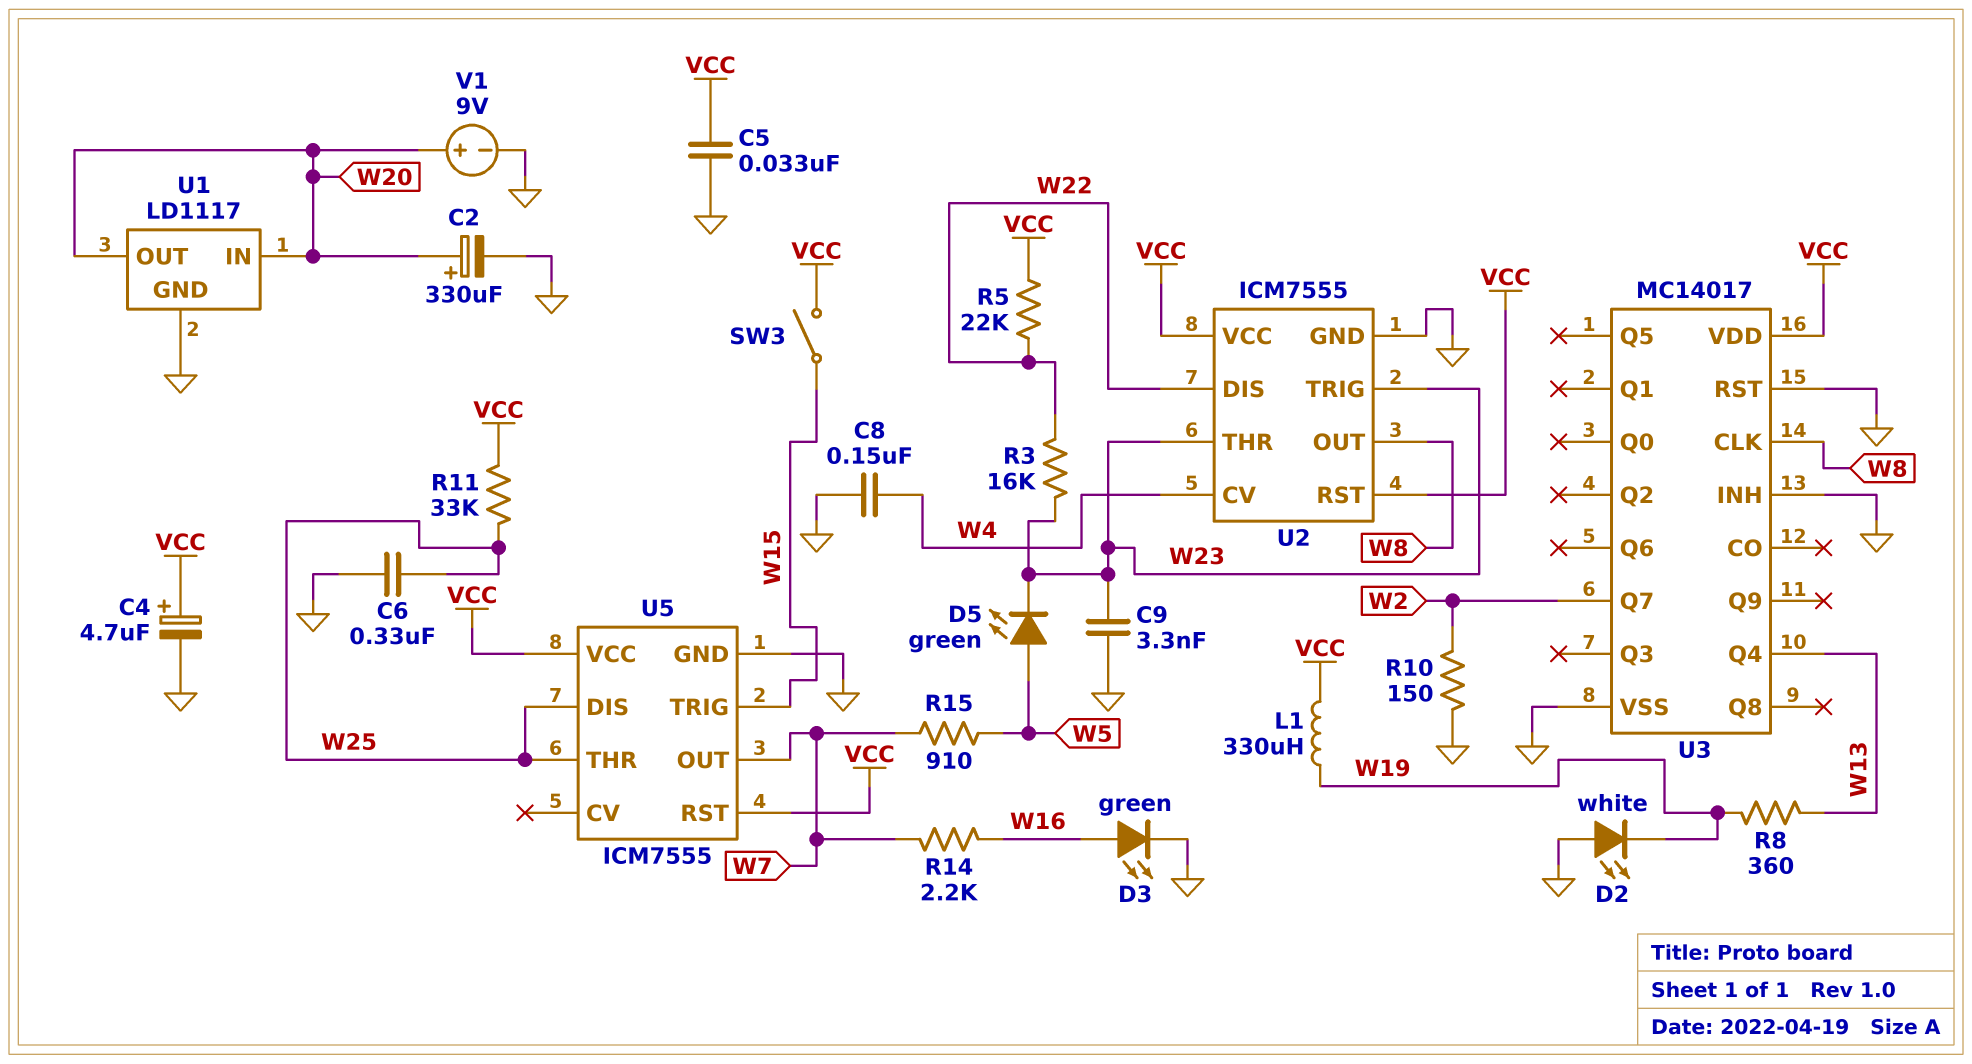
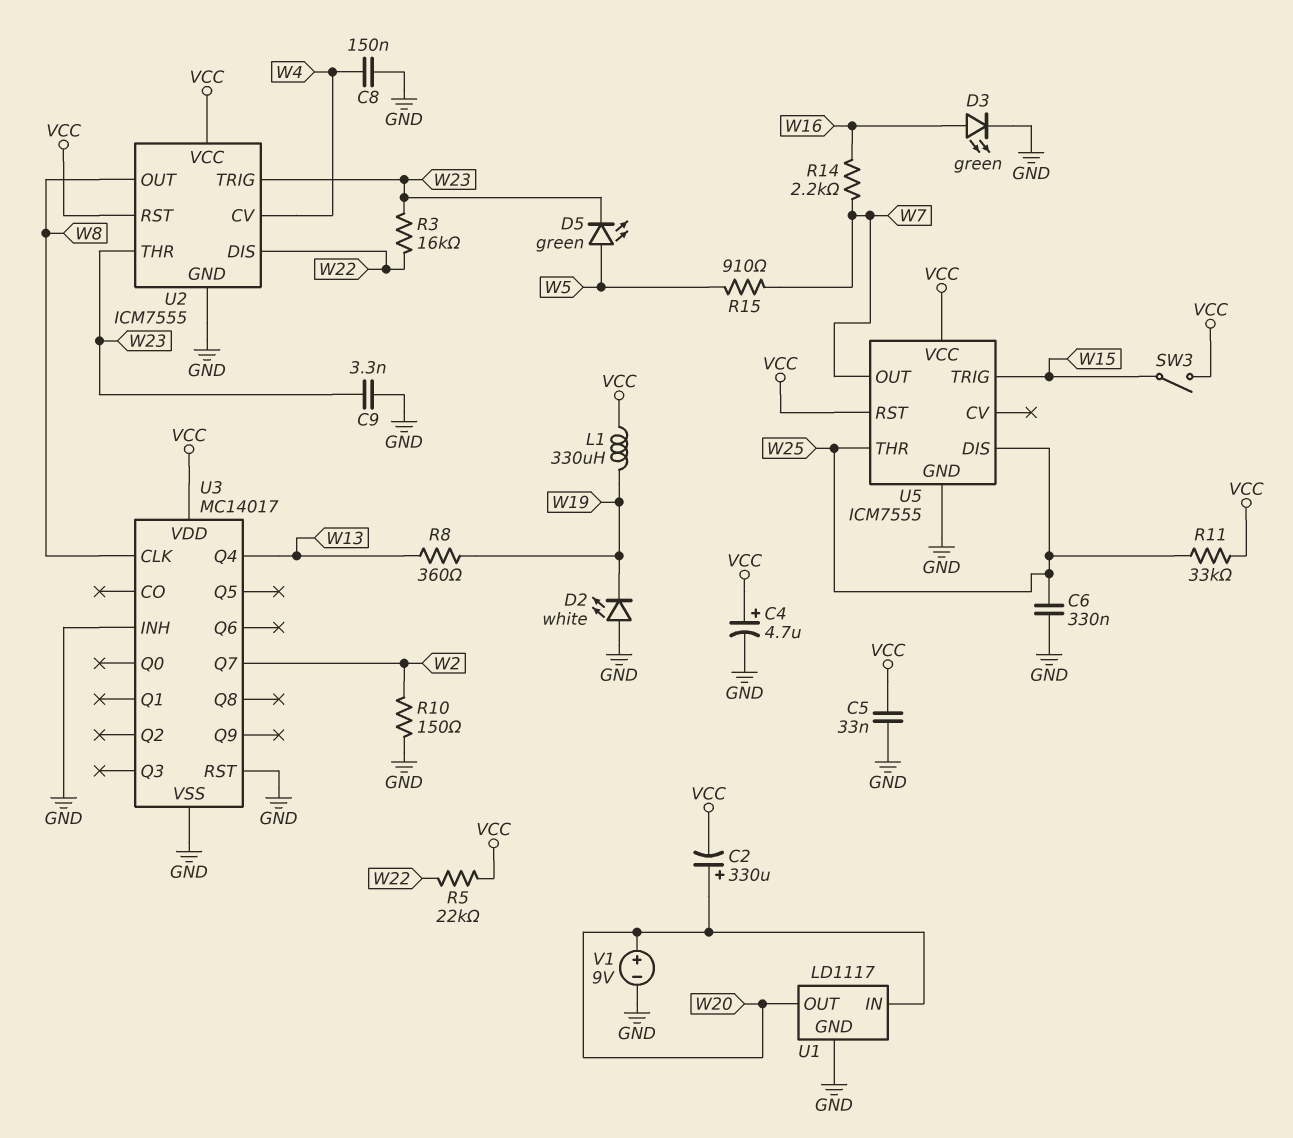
C2: 330uF (plus W20, minus GND) -> 330uF (plus W20, minus VCC)

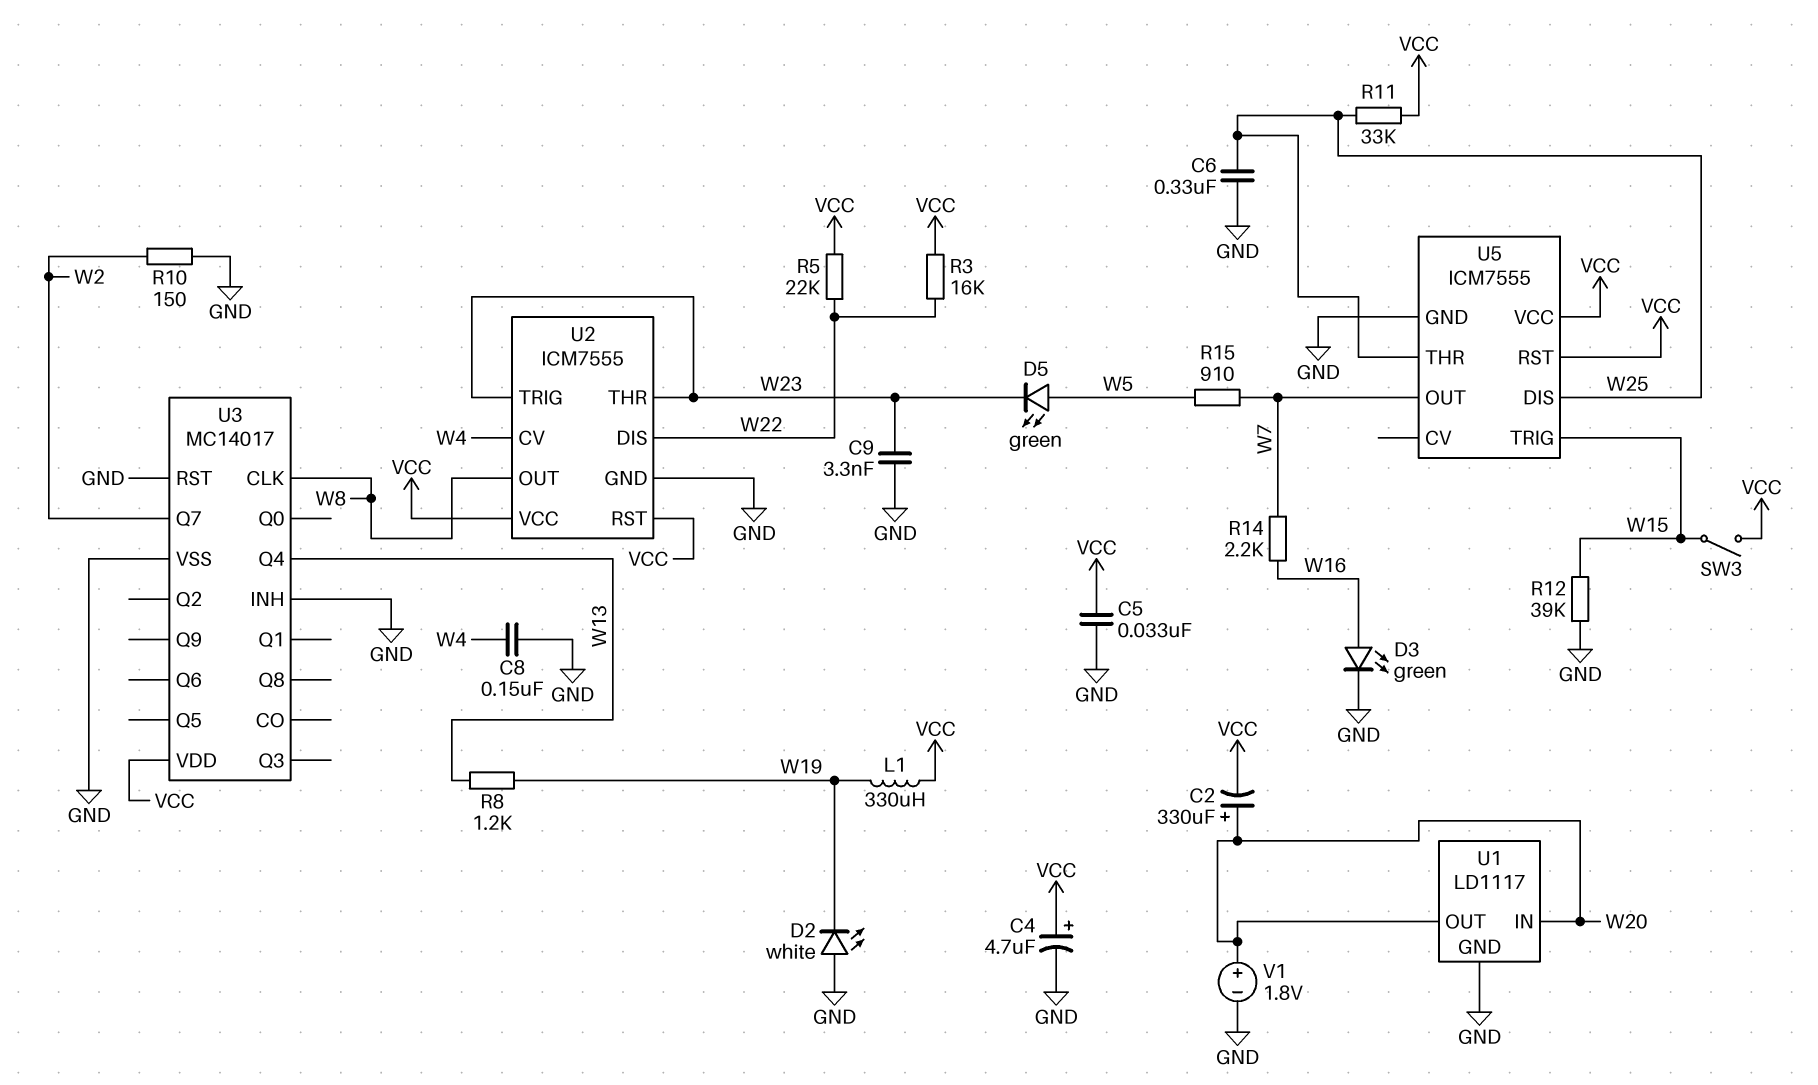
R3: 16k (W22, W23) -> 16k (VCC, W22)
R8: 360 (W13, W19) -> 1.2k (W13, W19)
R12: none -> 39k (GND, W15)
V1: 9V (plus W20, minus GND) -> 1.8V (plus W20, minus GND)

